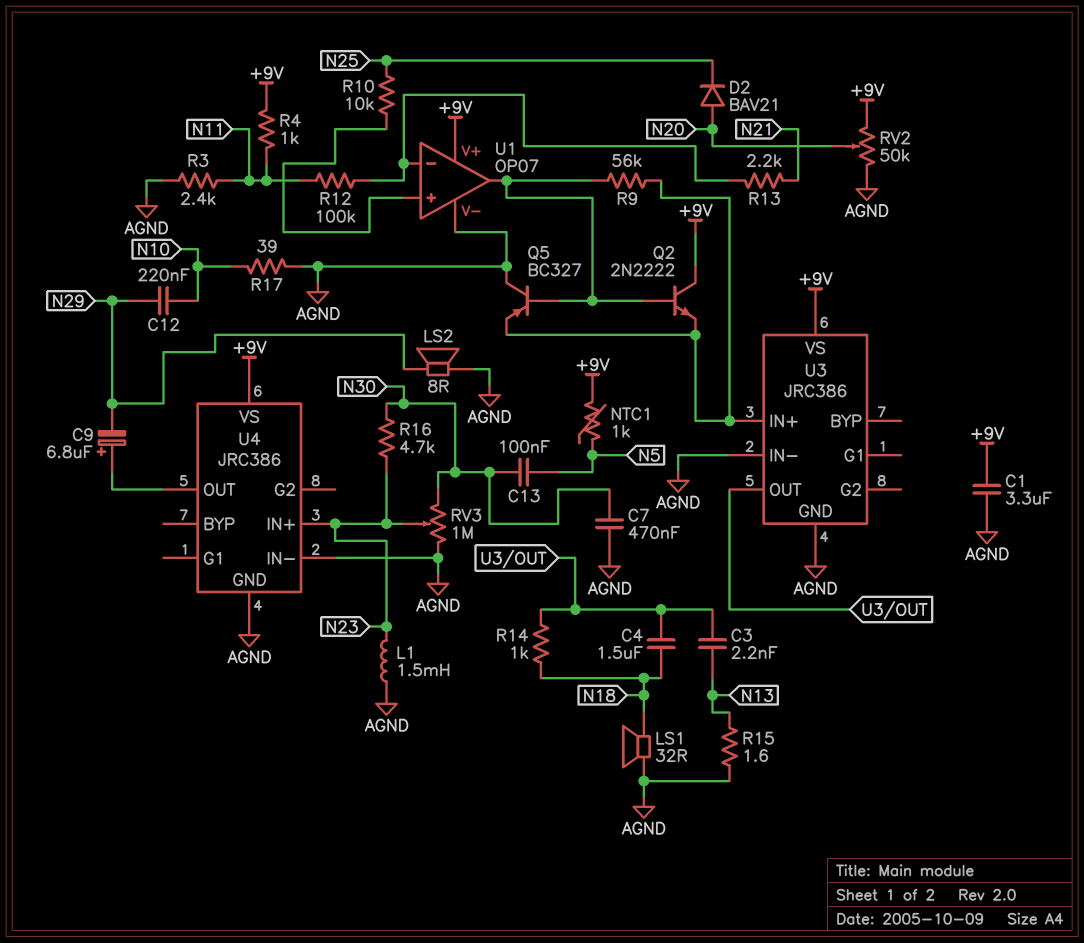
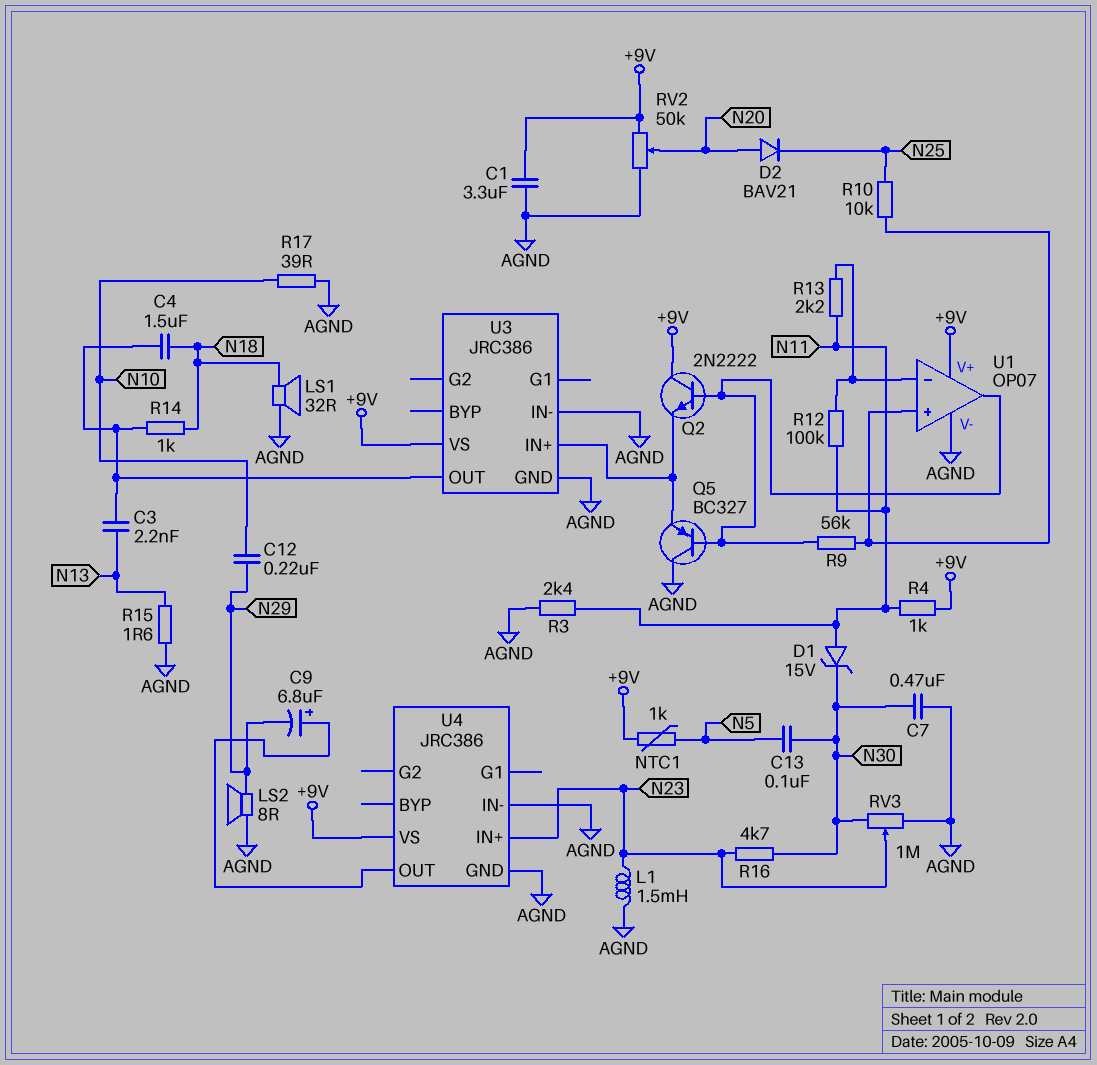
D1: none -> zener 15V (A N11, K N30)
R9: 56k (U1/out, U3/IN+) -> 56k (U1/in+, U1/out)
R13: 2.2k (N21, U1/in-) -> 2.2k (N11, U1/in-)

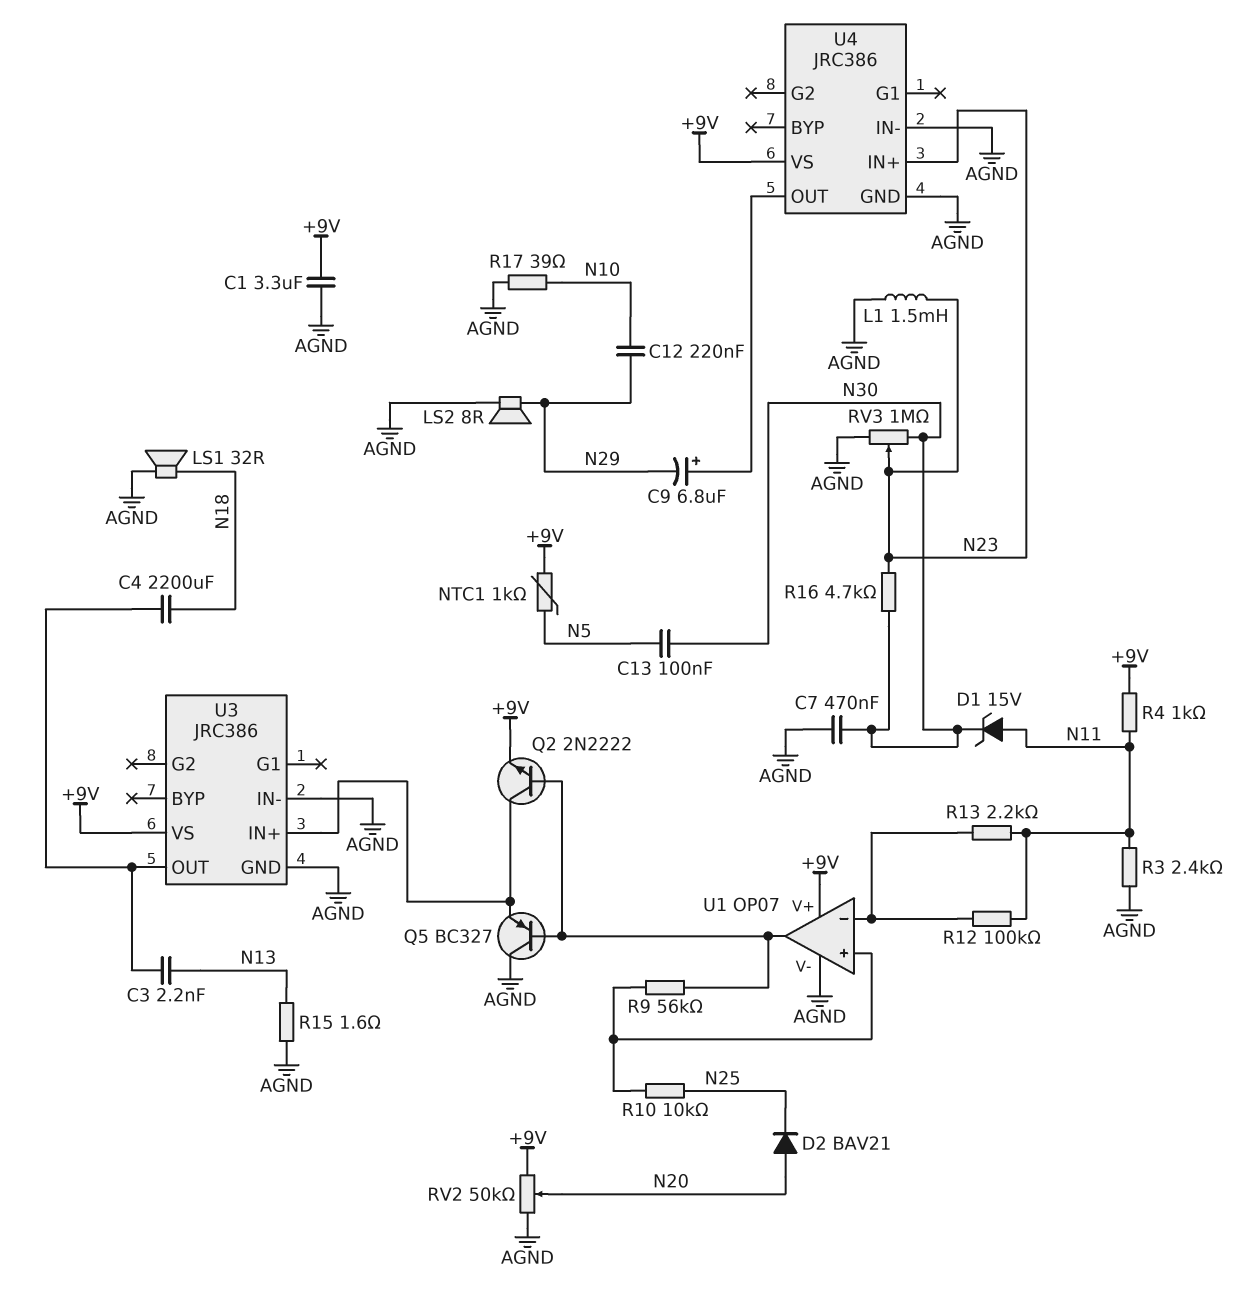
C4: 1.5uF (N18, U3/OUT) -> 2200uF (N18, U3/OUT)
Q2: NPN 2N2222 (B U1/out, C +9V, E U3/IN+) -> NPN 2N2222 (B U1/out, C U3/IN+, E +9V)
R14: 1k (N18, U3/OUT) -> none

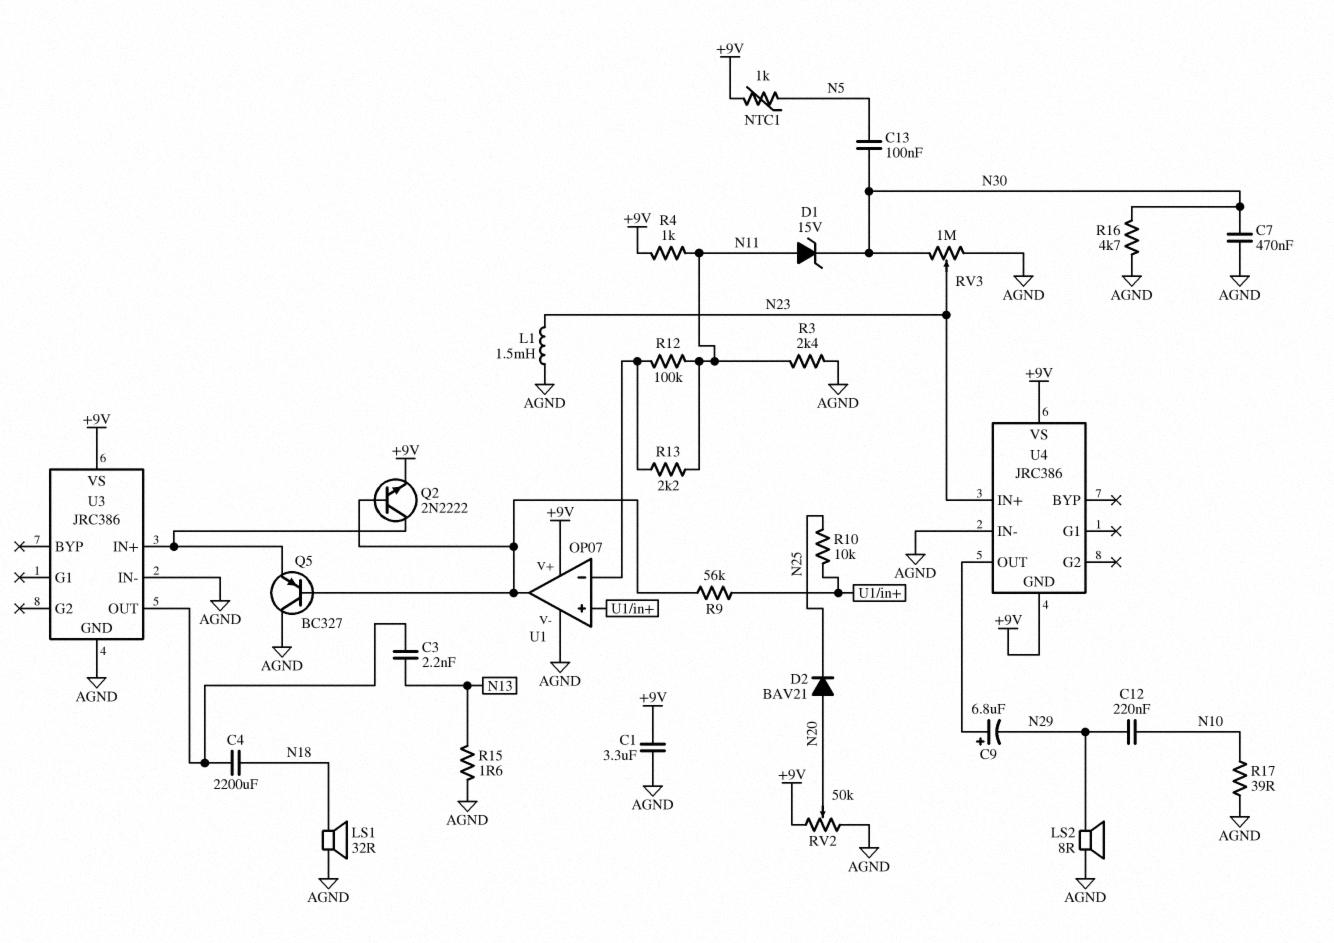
R16: 4.7k (N23, N30) -> 4.7k (AGND, N30)
U4 pin GND: AGND -> +9V

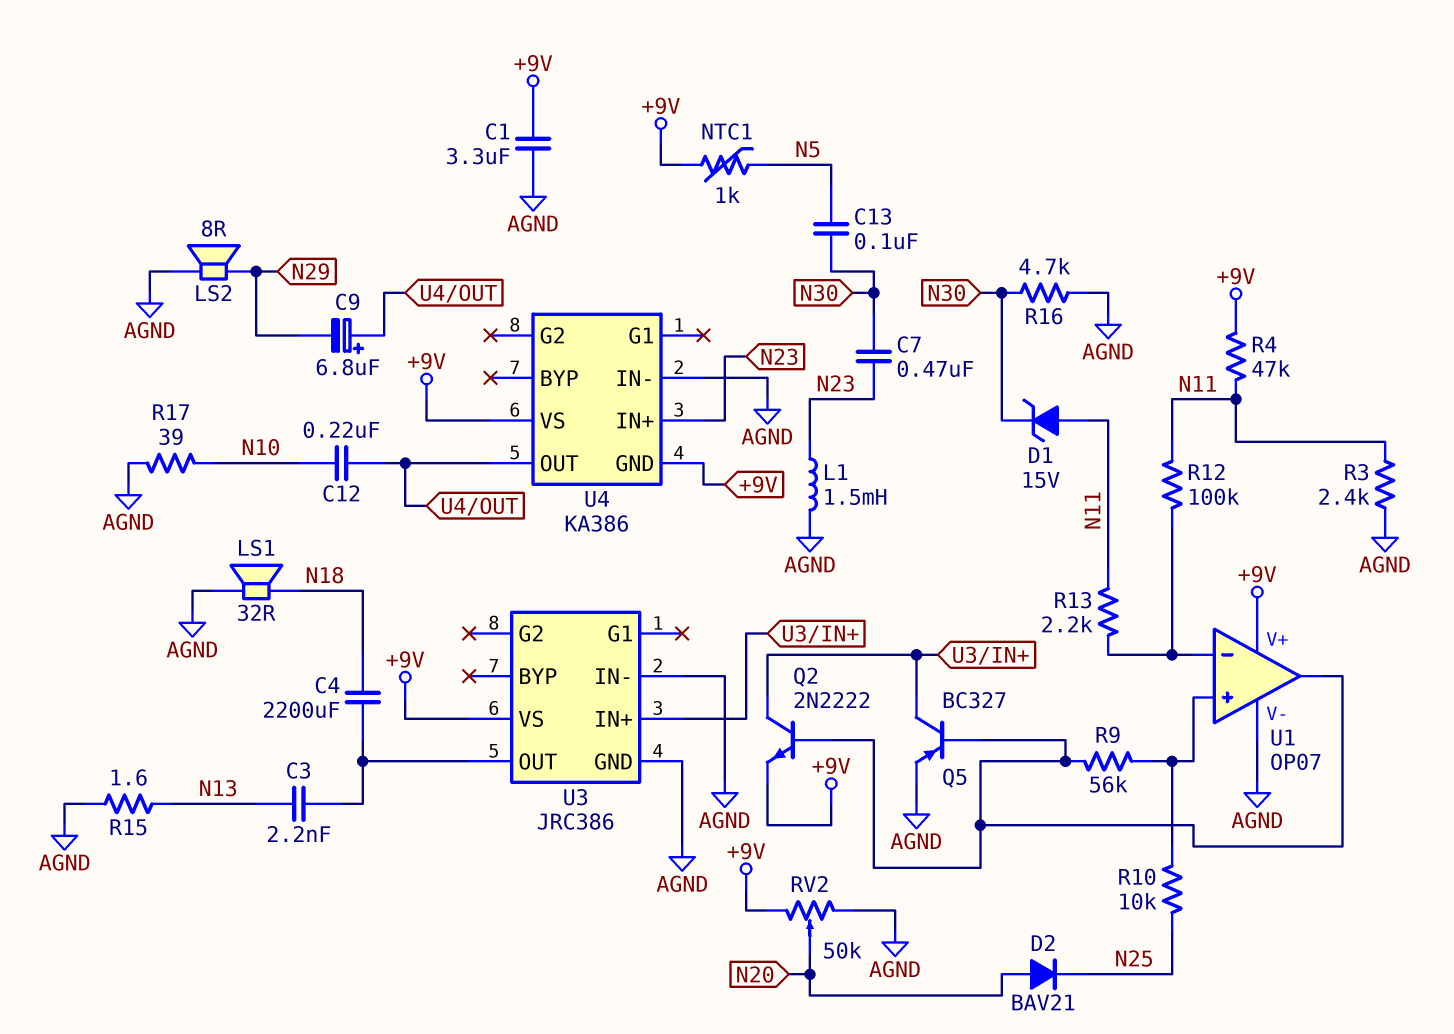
C7: 470nF (AGND, N30) -> 470nF (N23, N30)
C12: 220nF (N10, N29) -> 220nF (N10, U4/OUT)
Q5: PNP BC327 (B U1/out, C AGND, E U3/IN+) -> PNP BC327 (B U1/out, C U3/IN+, E AGND)
R4: 1k (+9V, N11) -> 47k (+9V, N11)
RV3: 1M (AGND, N30, wiper N23) -> none
U4: JRC386 -> KA386

